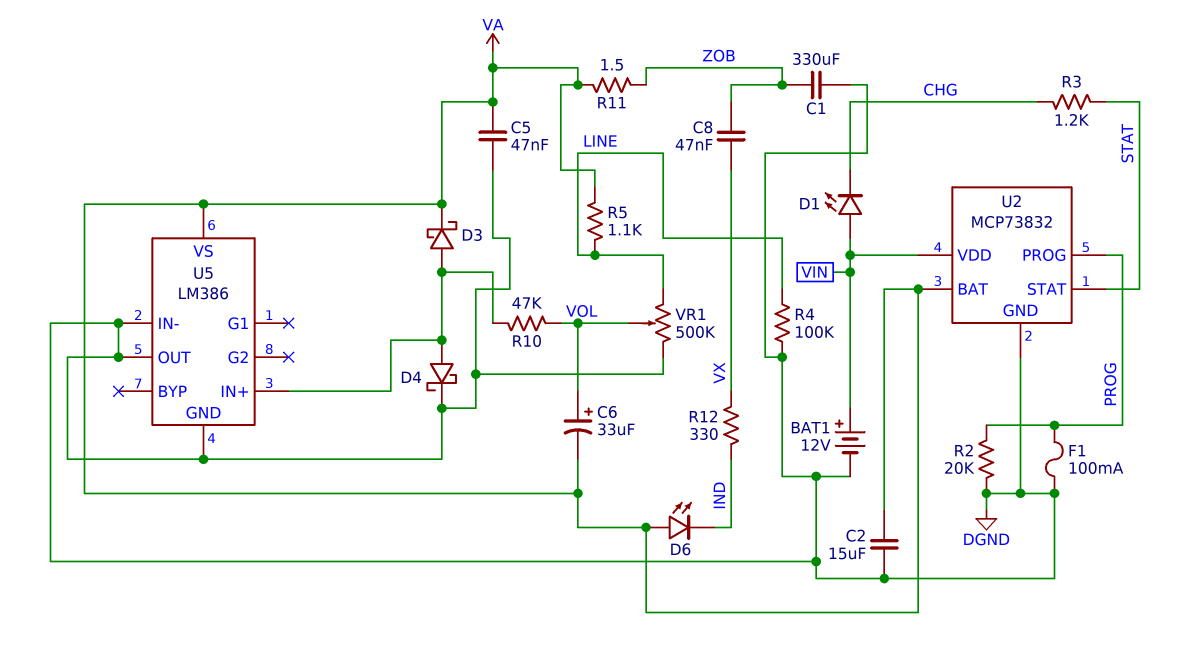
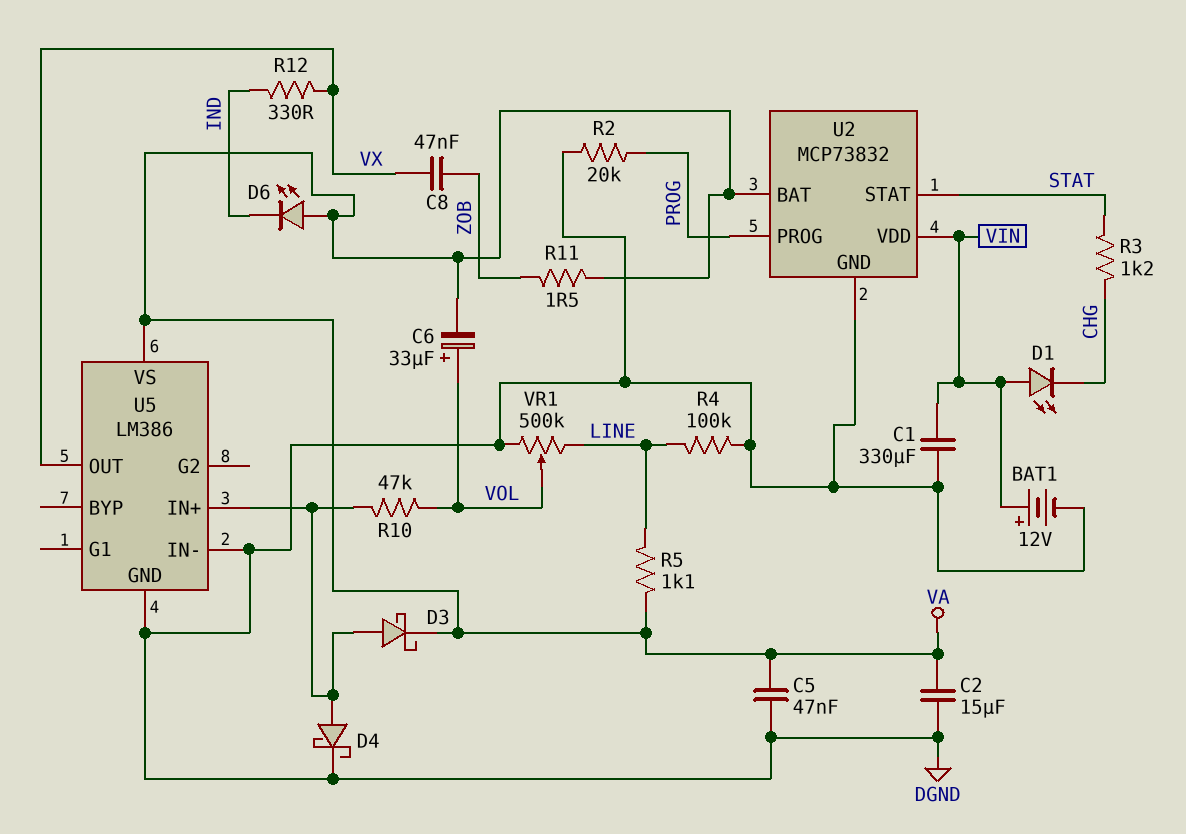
C1: 330uF (DGND, ZOB) -> 330uF (DGND, VIN)
F1: 100mA (DGND, PROG) -> none
U5 pin OUT: DGND -> VX

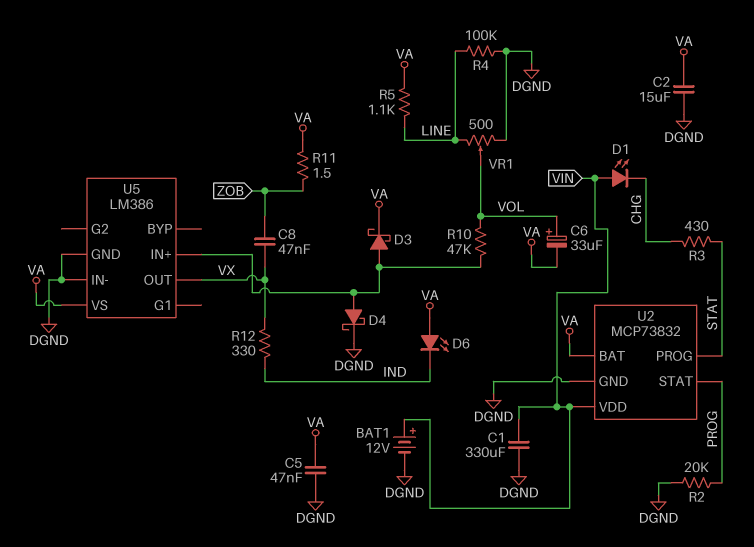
R3: 1.2k (CHG, STAT) -> 430 (CHG, STAT)
U2 pin PROG: PROG -> STAT
U2 pin STAT: STAT -> PROG
VR1: 500k (DGND, LINE, wiper VOL) -> 500 (DGND, LINE, wiper VOL)

